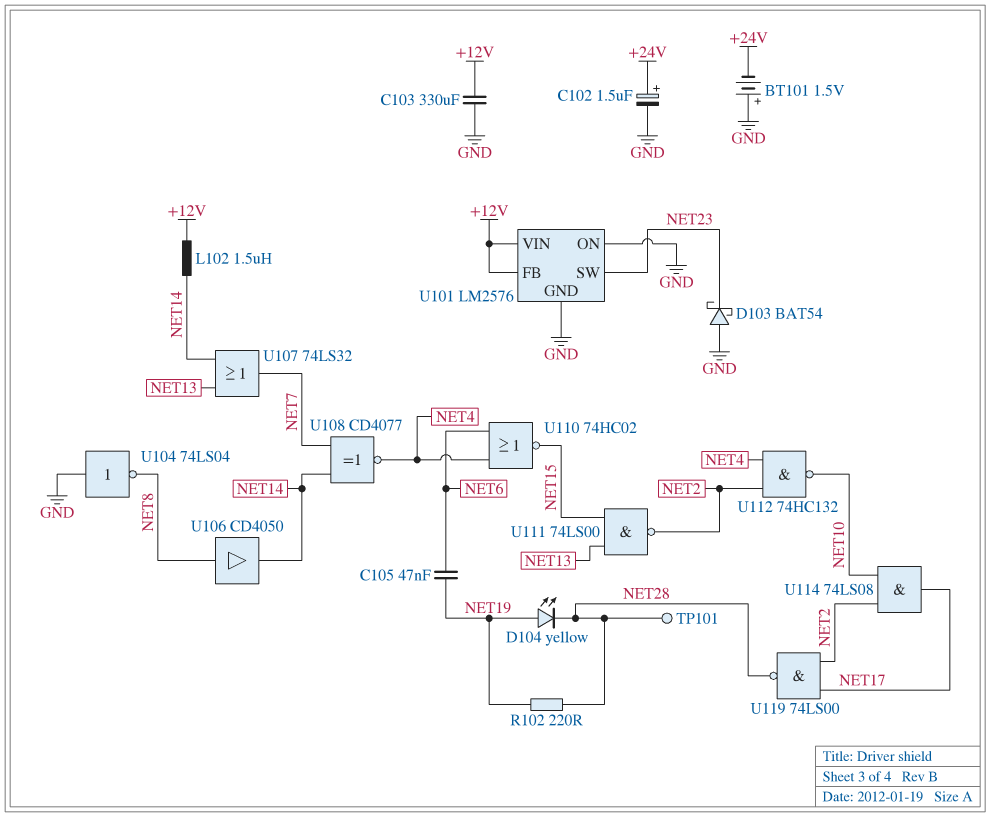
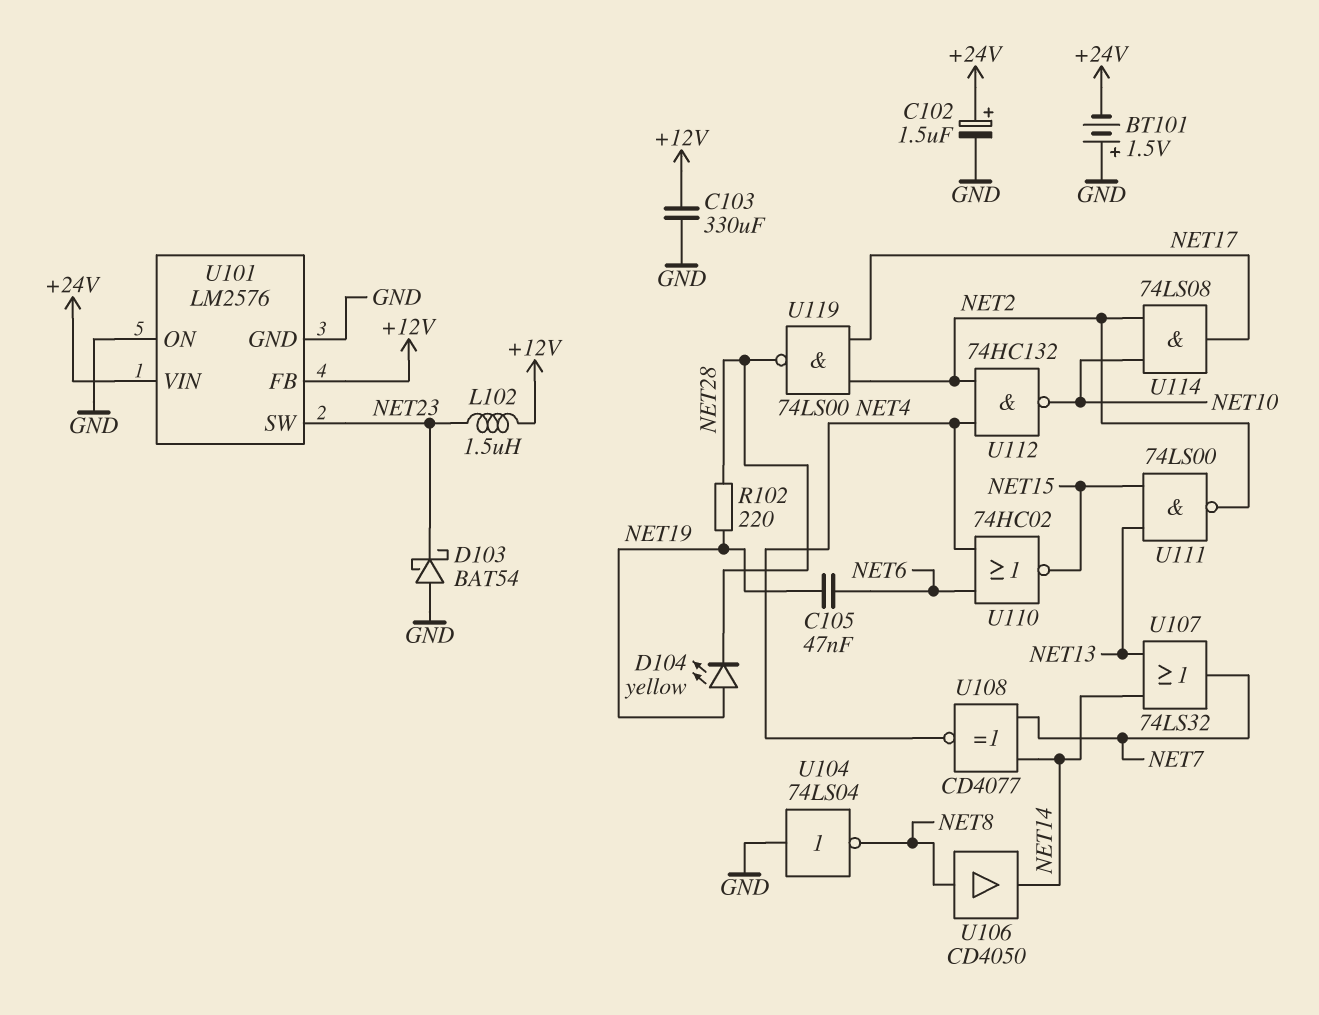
L102: 1.5uH (+12V, NET14) -> 1.5uH (+12V, NET23)
TP101: test point (NET28) -> none
U101 pin VIN: +12V -> +24V

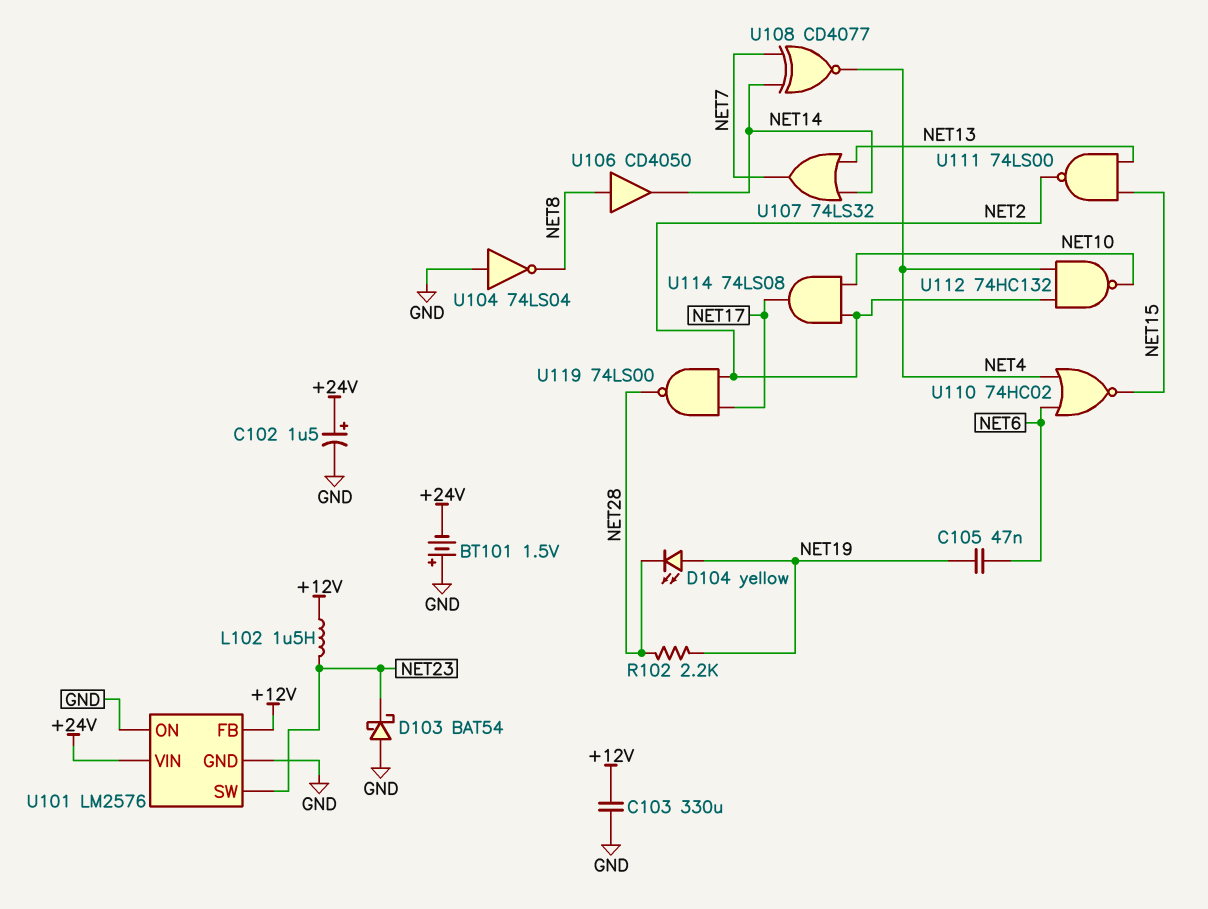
R102: 220 (NET19, NET28) -> 2.2k (NET19, NET28)

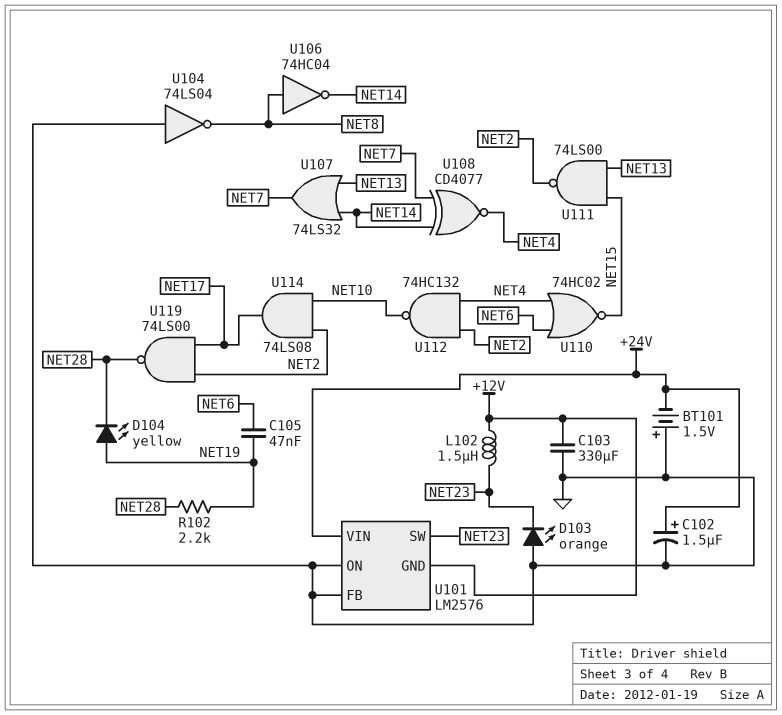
D103: schottky BAT54 (A GND, K NET23) -> LED orange (A GND, K NET23)
U101 pin FB: +12V -> GND
U101 pin GND: GND -> +12V
U106: buffer CD4050 (in NET8, out NET14) -> NOT 74HC04 (in NET8, out NET14)

